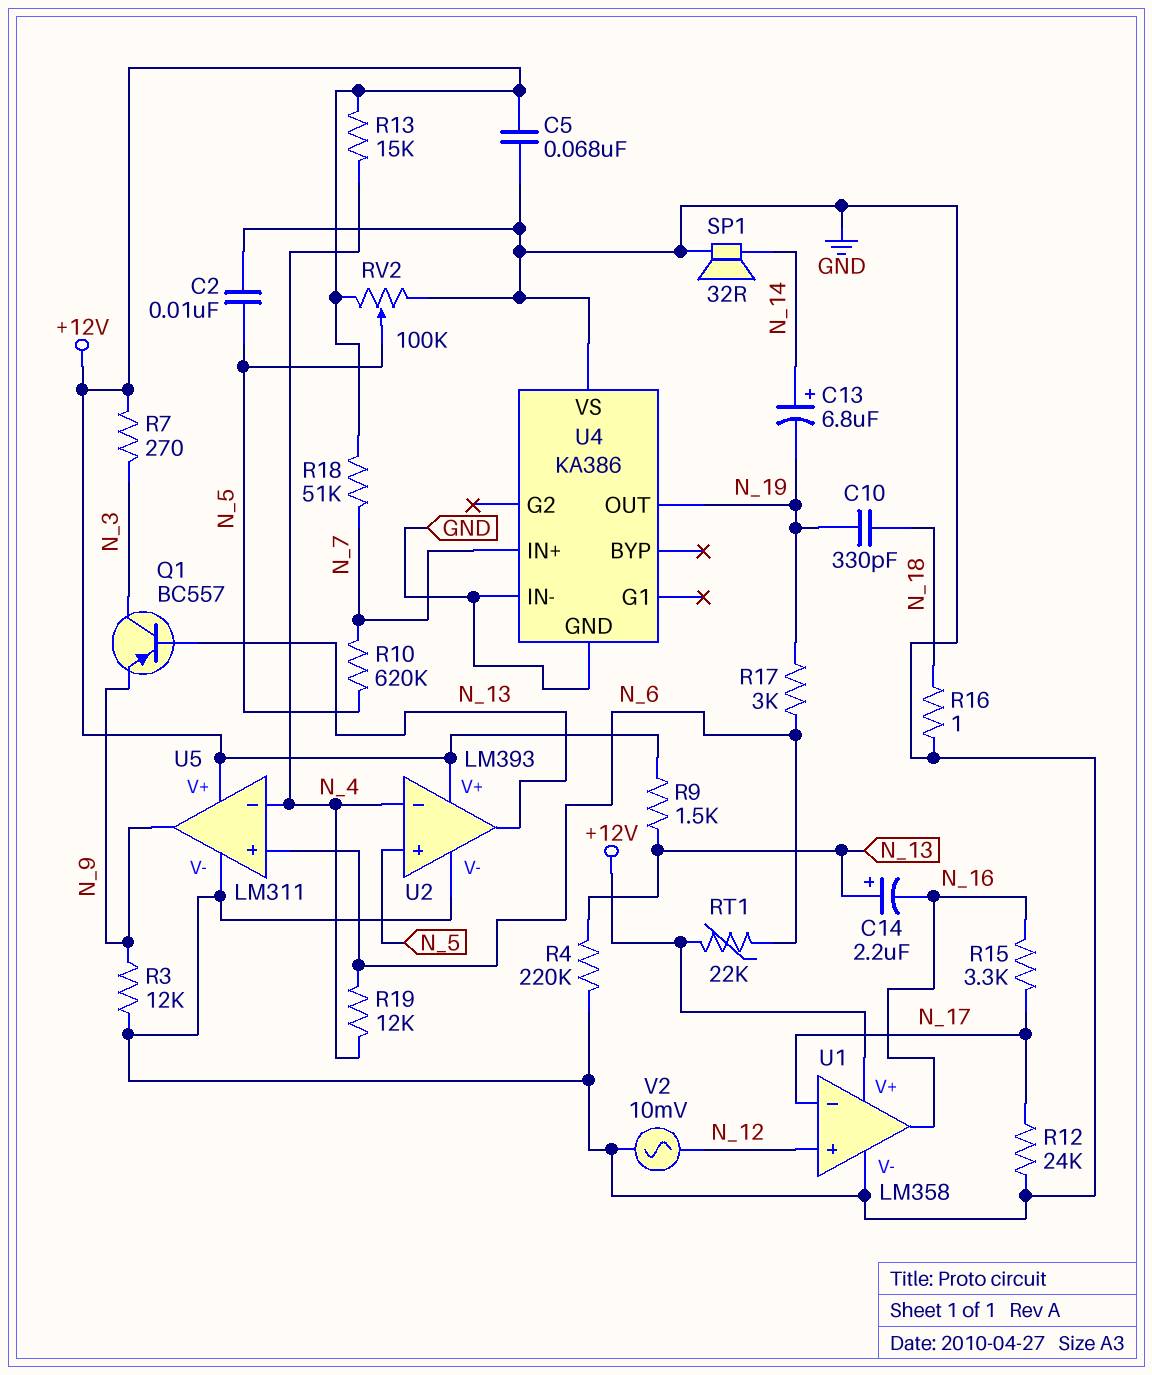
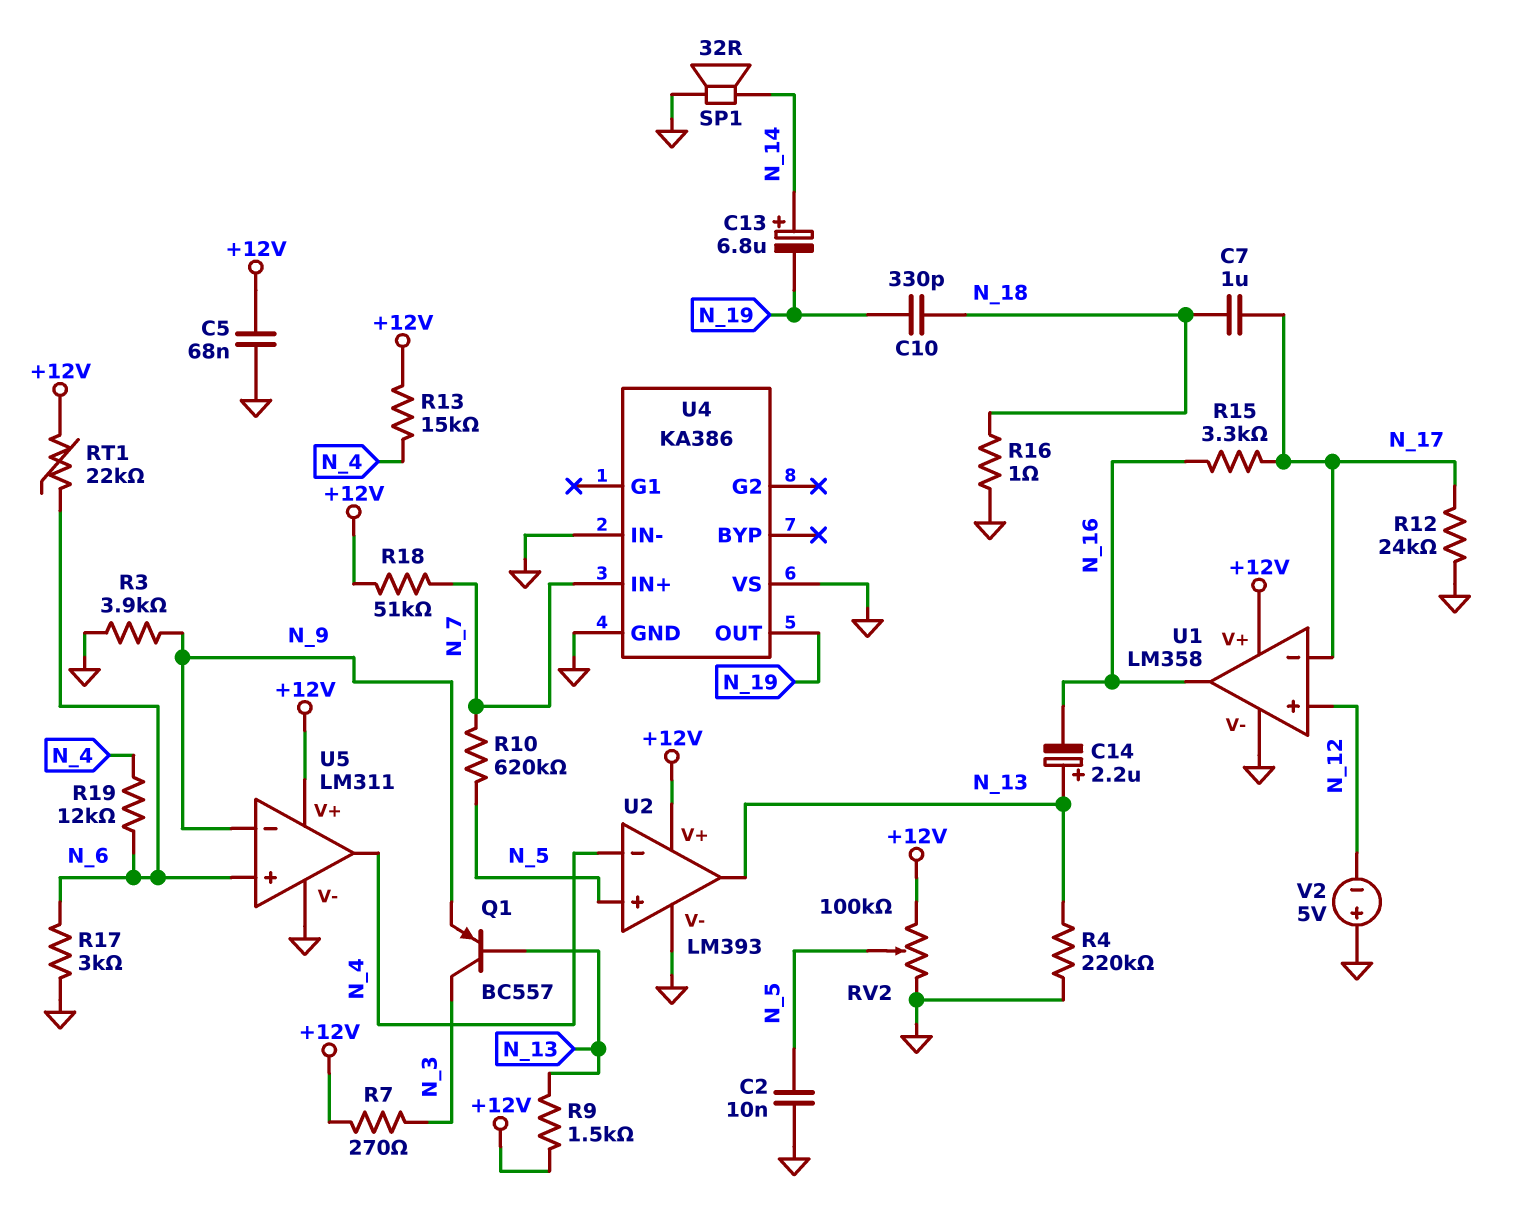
C7: none -> 1uF (N_17, N_18)
R3: 12k (GND, N_9) -> 3.9k (GND, N_9)
R17: 3k (N_6, N_19) -> 3k (GND, N_6)
U5 pin in-: N_4 -> N_9
U5 pin out: N_9 -> N_4
V2: AC 10mV (GND, N_12) -> 5V (plus GND, minus N_12)

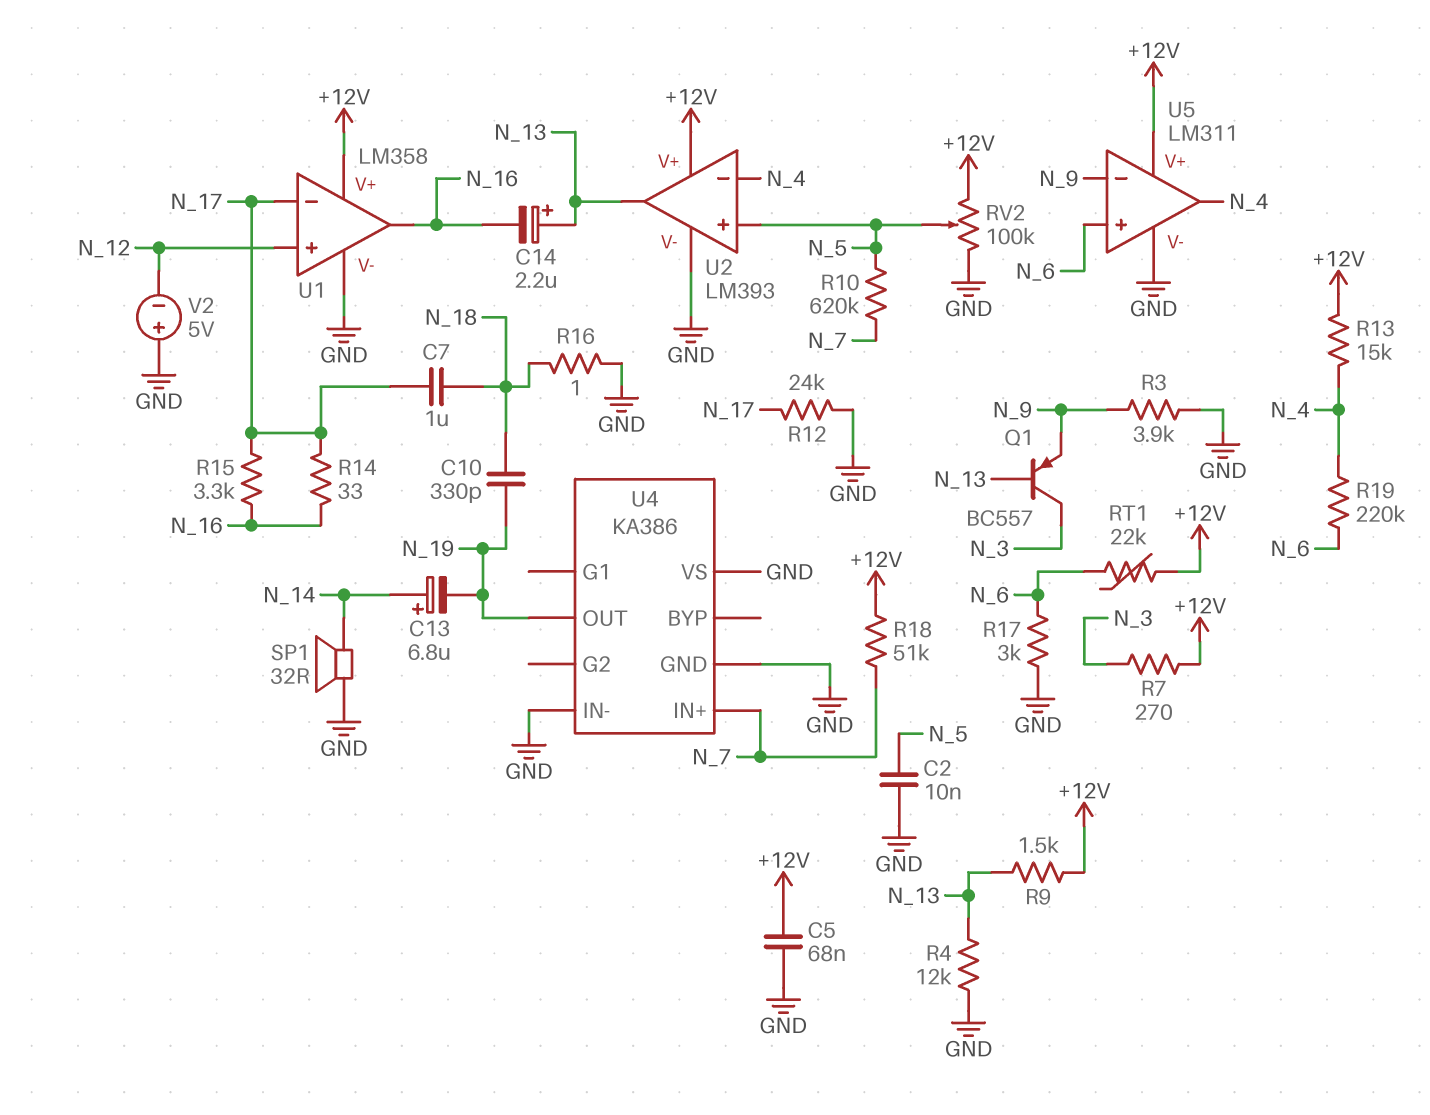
R4: 220k (GND, N_13) -> 12k (GND, N_13)
R14: none -> 33 (N_16, N_17)
R19: 12k (N_4, N_6) -> 220k (N_4, N_6)

